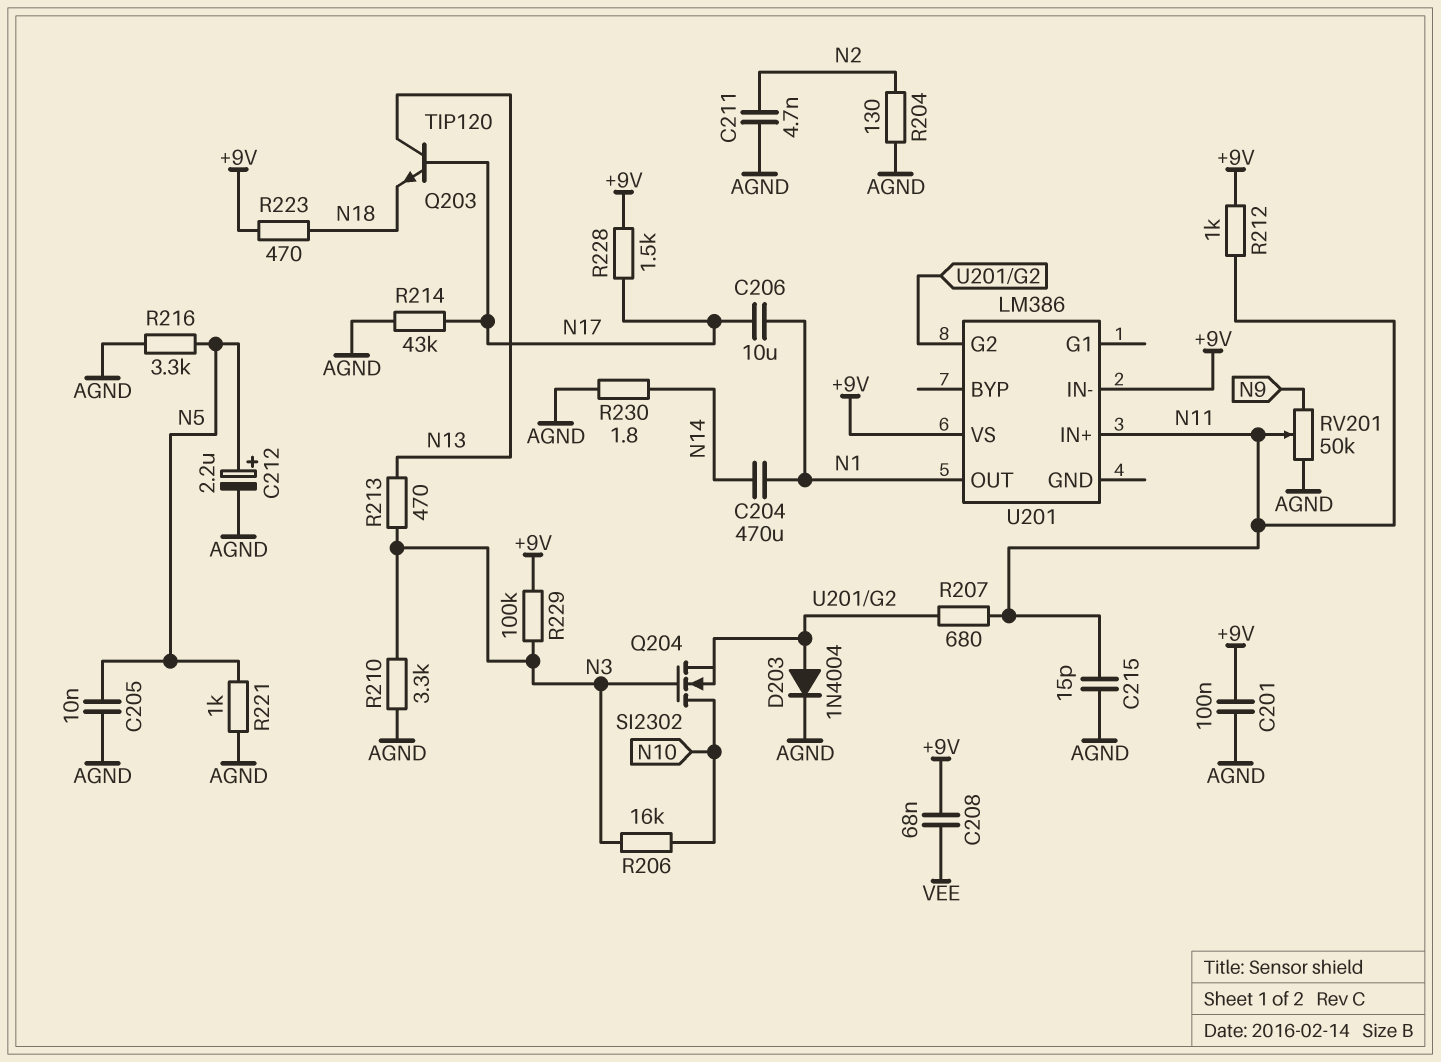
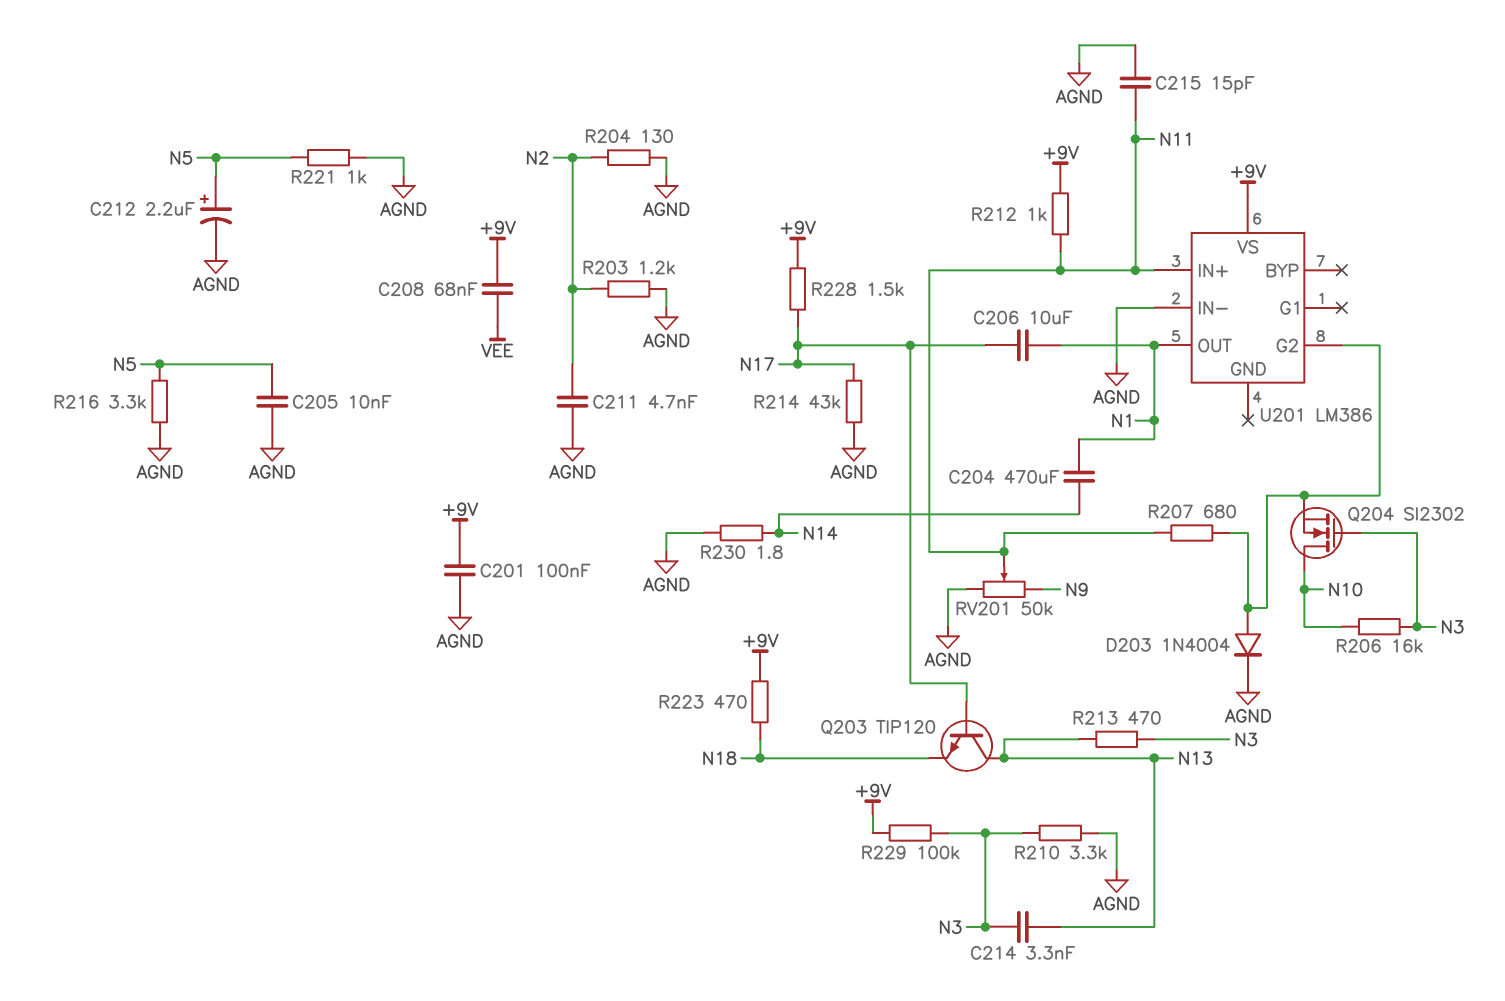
C214: none -> 3.3nF (N3, N13)
R203: none -> 1.2k (AGND, N2)
U201 pin IN-: +9V -> AGND

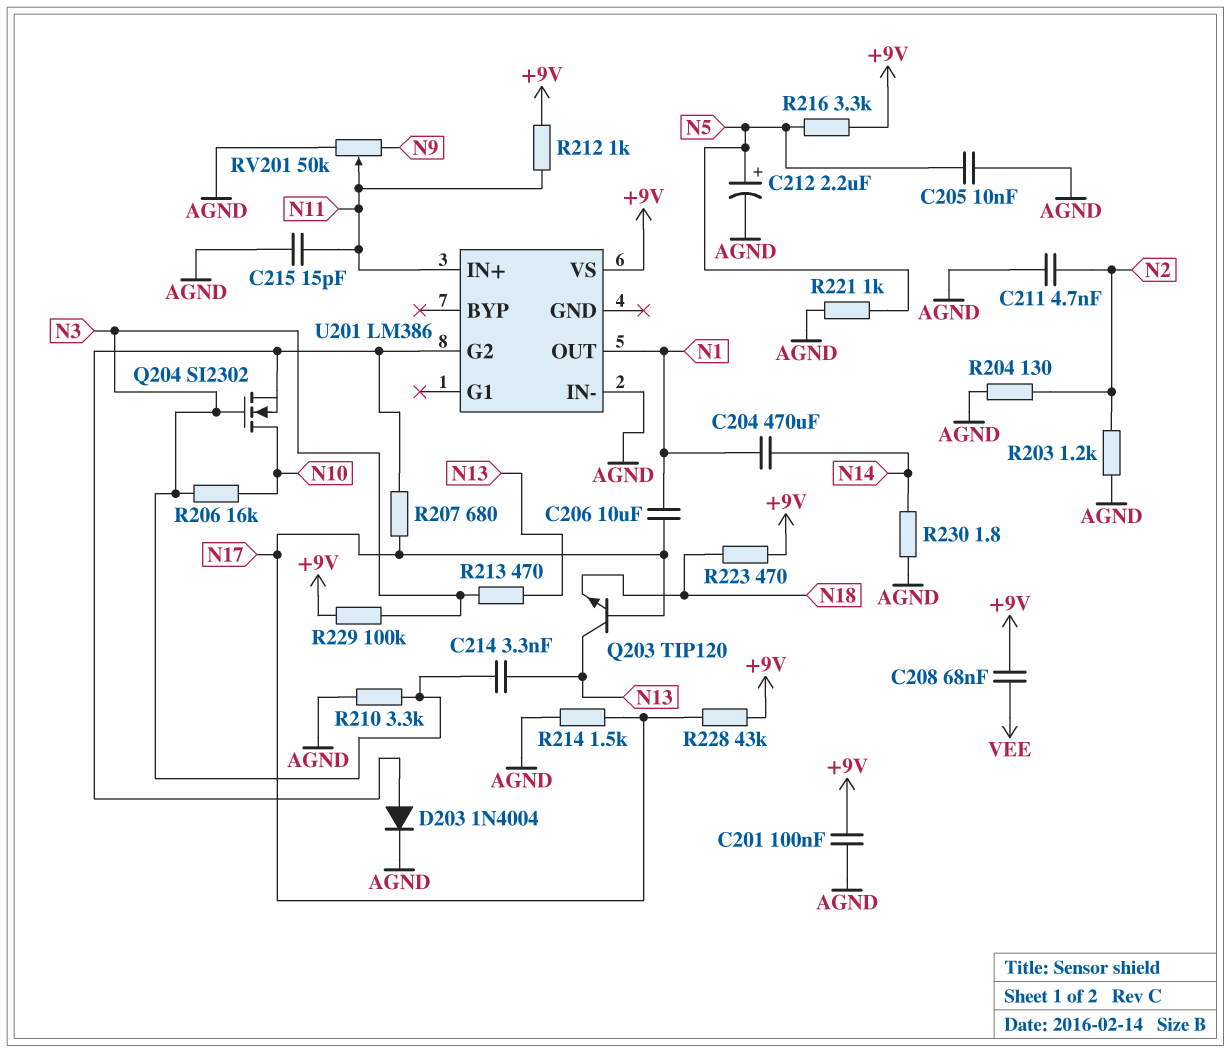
R207: 680 (N11, U201/G2) -> 680 (N17, U201/G2)
R214: 43k (AGND, N17) -> 1.5k (AGND, N17)
R216: 3.3k (AGND, N5) -> 3.3k (+9V, N5)
R228: 1.5k (+9V, N17) -> 43k (+9V, N17)

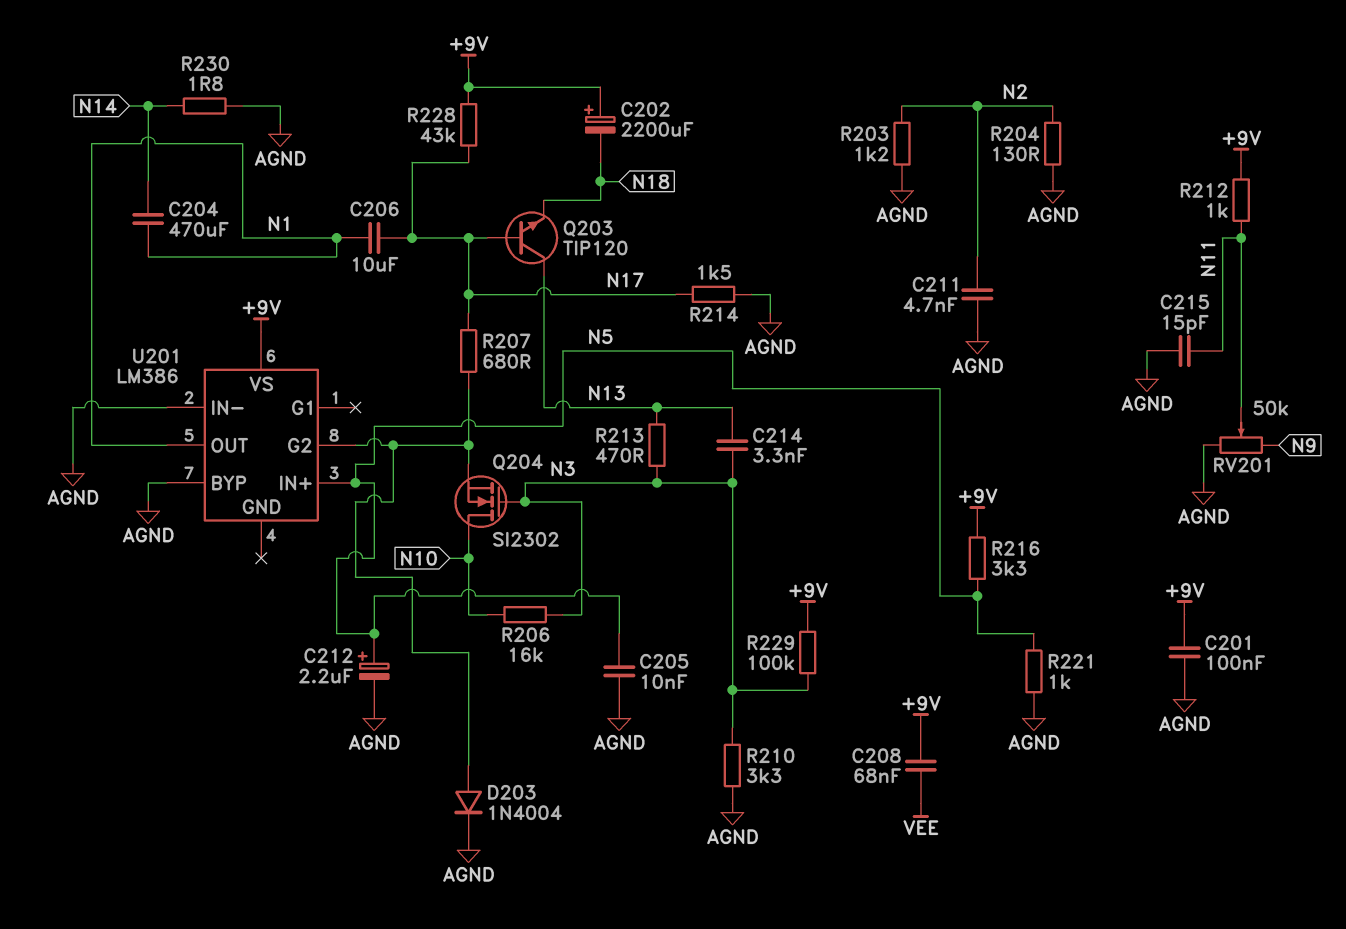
C202: none -> 2200uF (plus +9V, minus N18)
R223: 470 (+9V, N18) -> none
U201 pin BYP: none -> AGND
U201 pin IN+: N11 -> N5

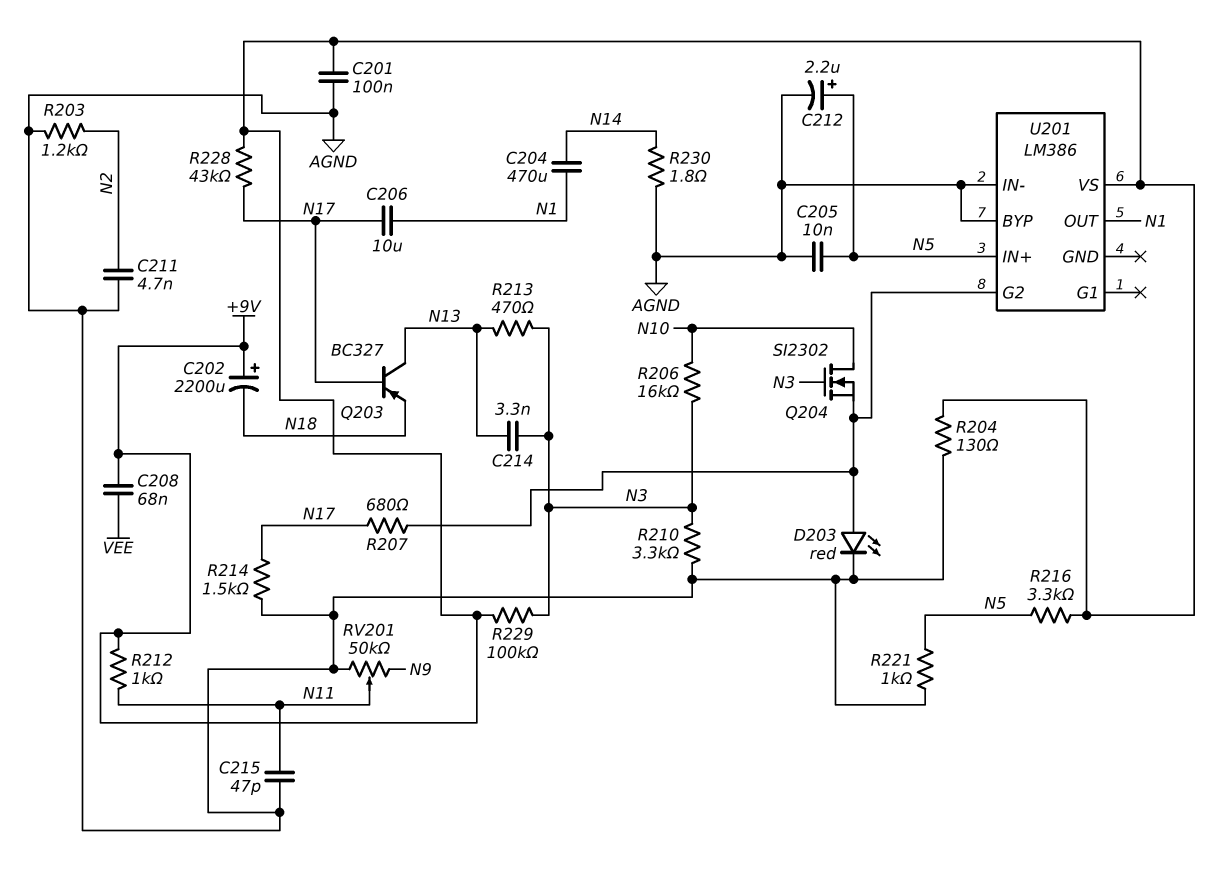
C215: 15pF (AGND, N11) -> 47pF (AGND, N11)
D203: diode 1N4004 (A U201/G2, K AGND) -> LED red (A U201/G2, K AGND)
Q203: NPN TIP120 (B N17, C N13, E N18) -> PNP BC327 (B N17, C N13, E N18)
R204: 130 (AGND, N2) -> 130 (+9V, AGND)

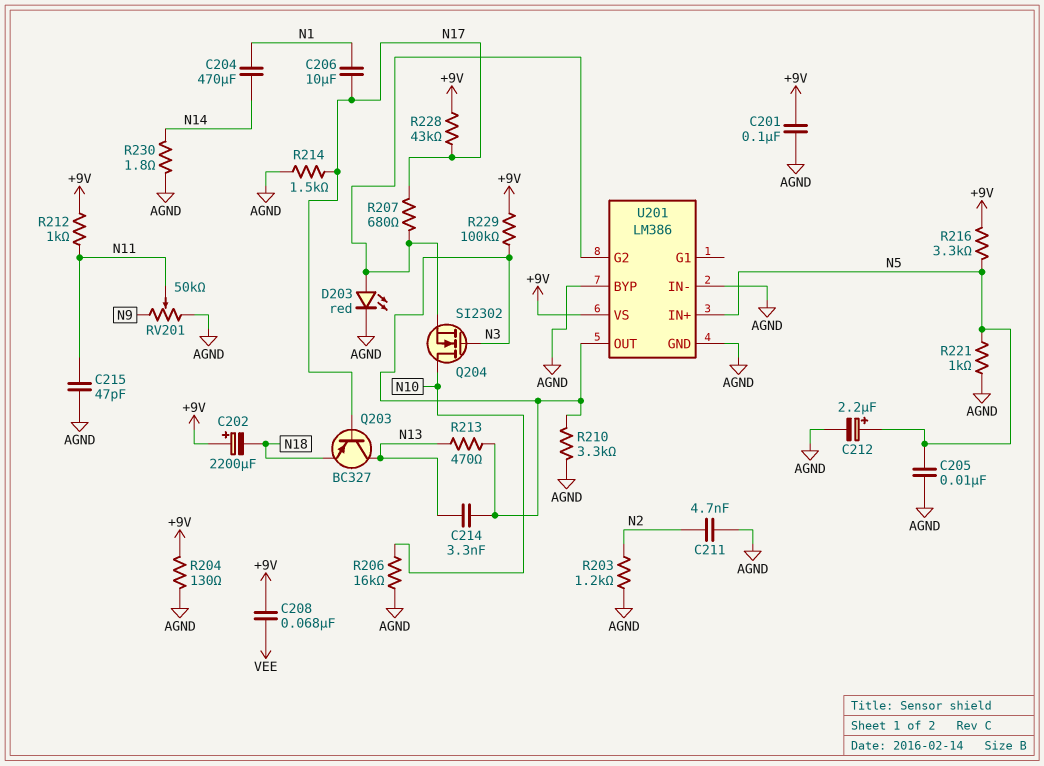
R206: 16k (N3, N10) -> 16k (AGND, N10)
U201 pin GND: none -> AGND
U201 pin OUT: N1 -> N3

